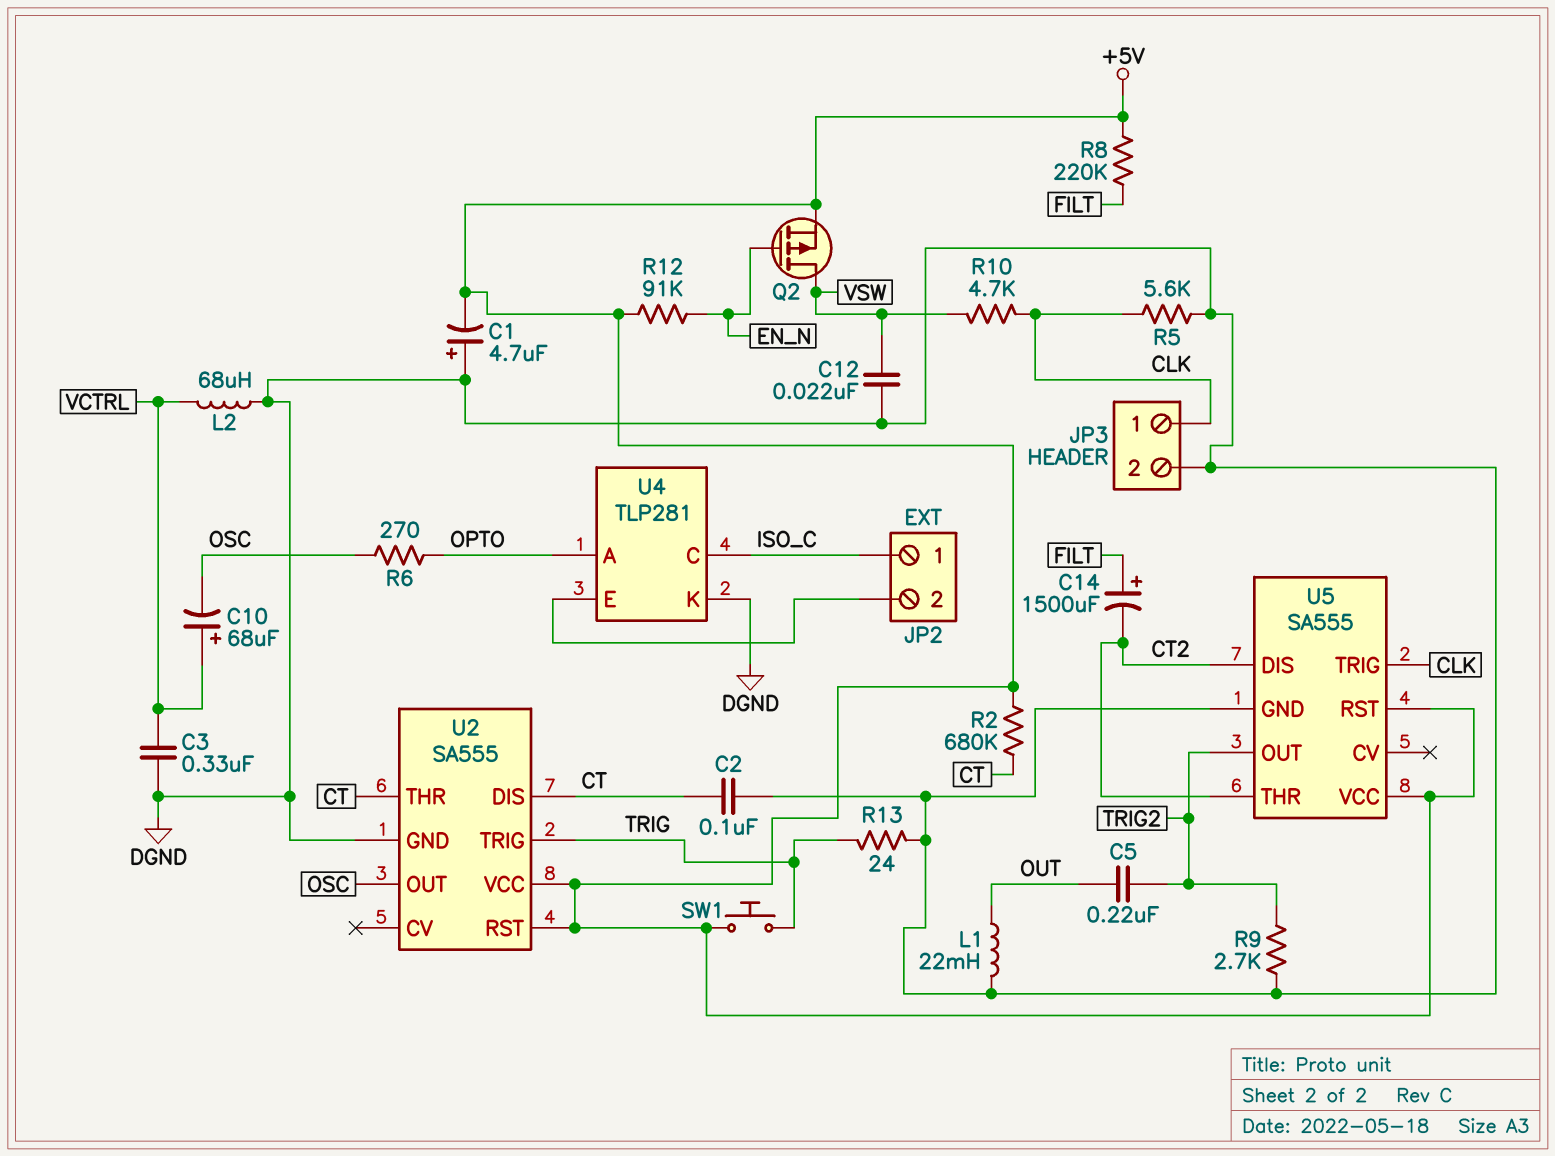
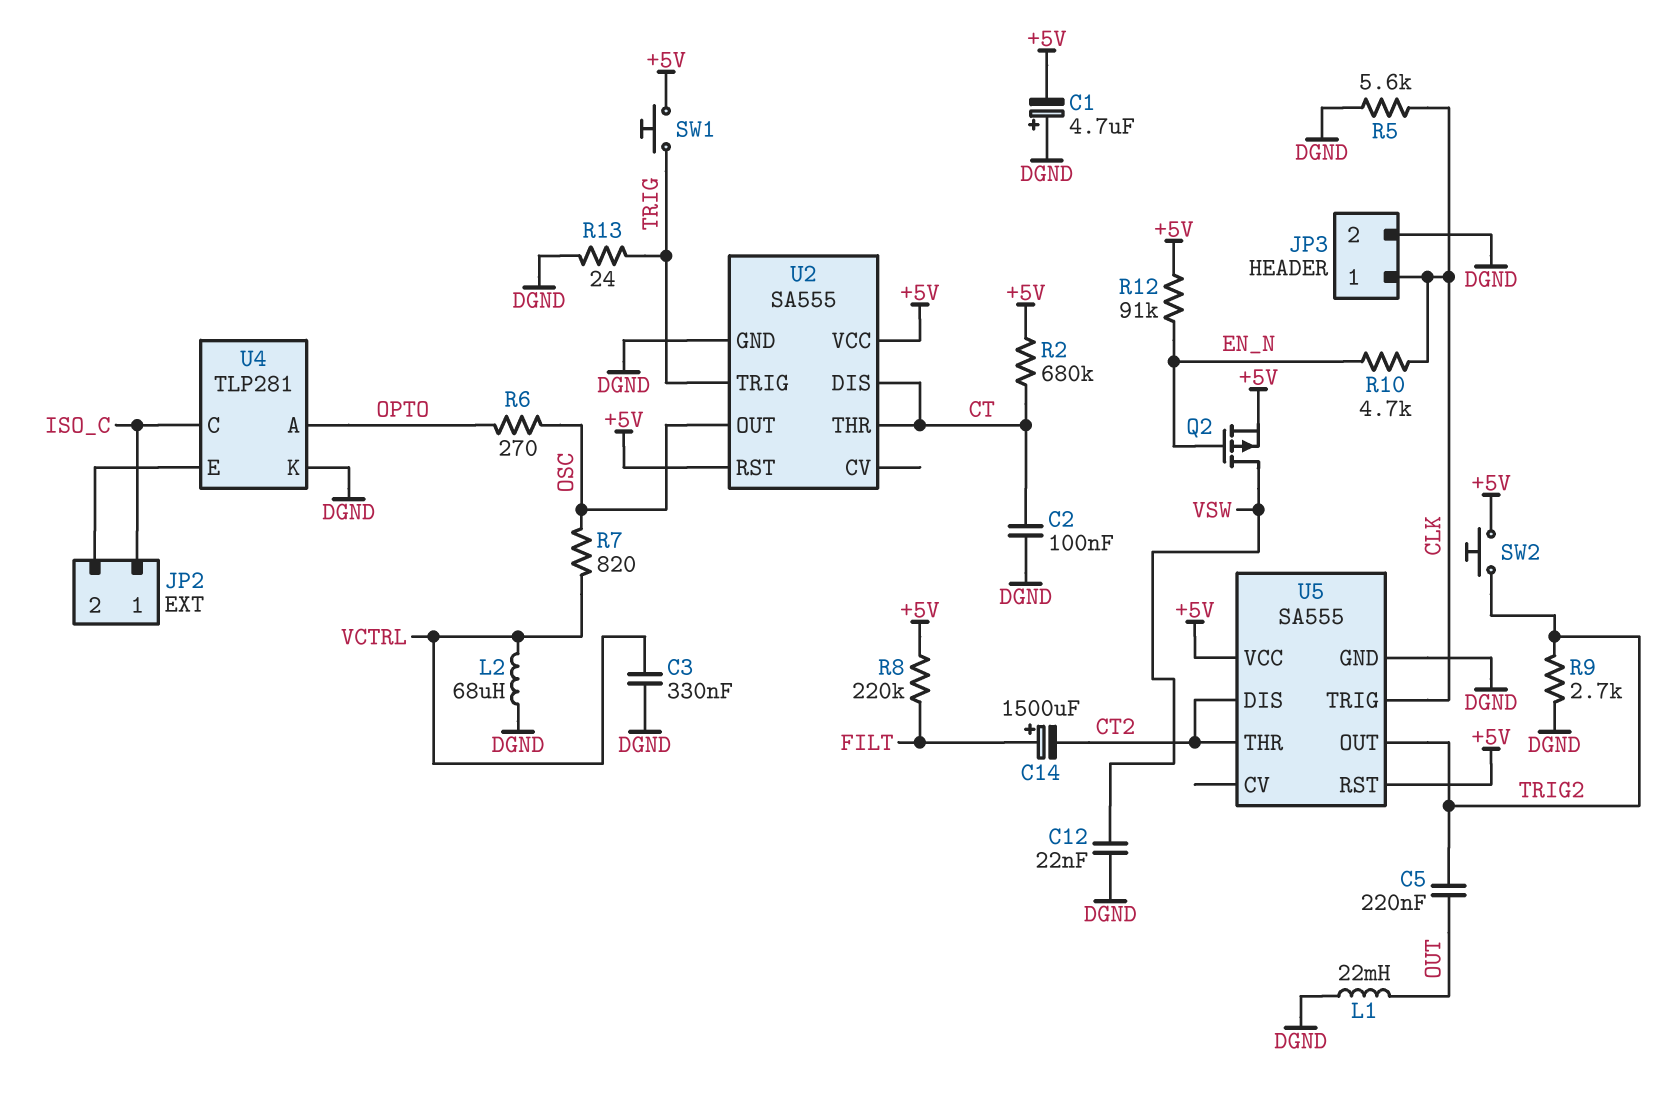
C10: 68uF (plus VCTRL, minus OSC) -> none
R7: none -> 820 (OSC, VCTRL)
R10: 4.7k (CLK, VSW) -> 4.7k (CLK, EN_N)
SW2: none -> button (+5V, TRIG2)

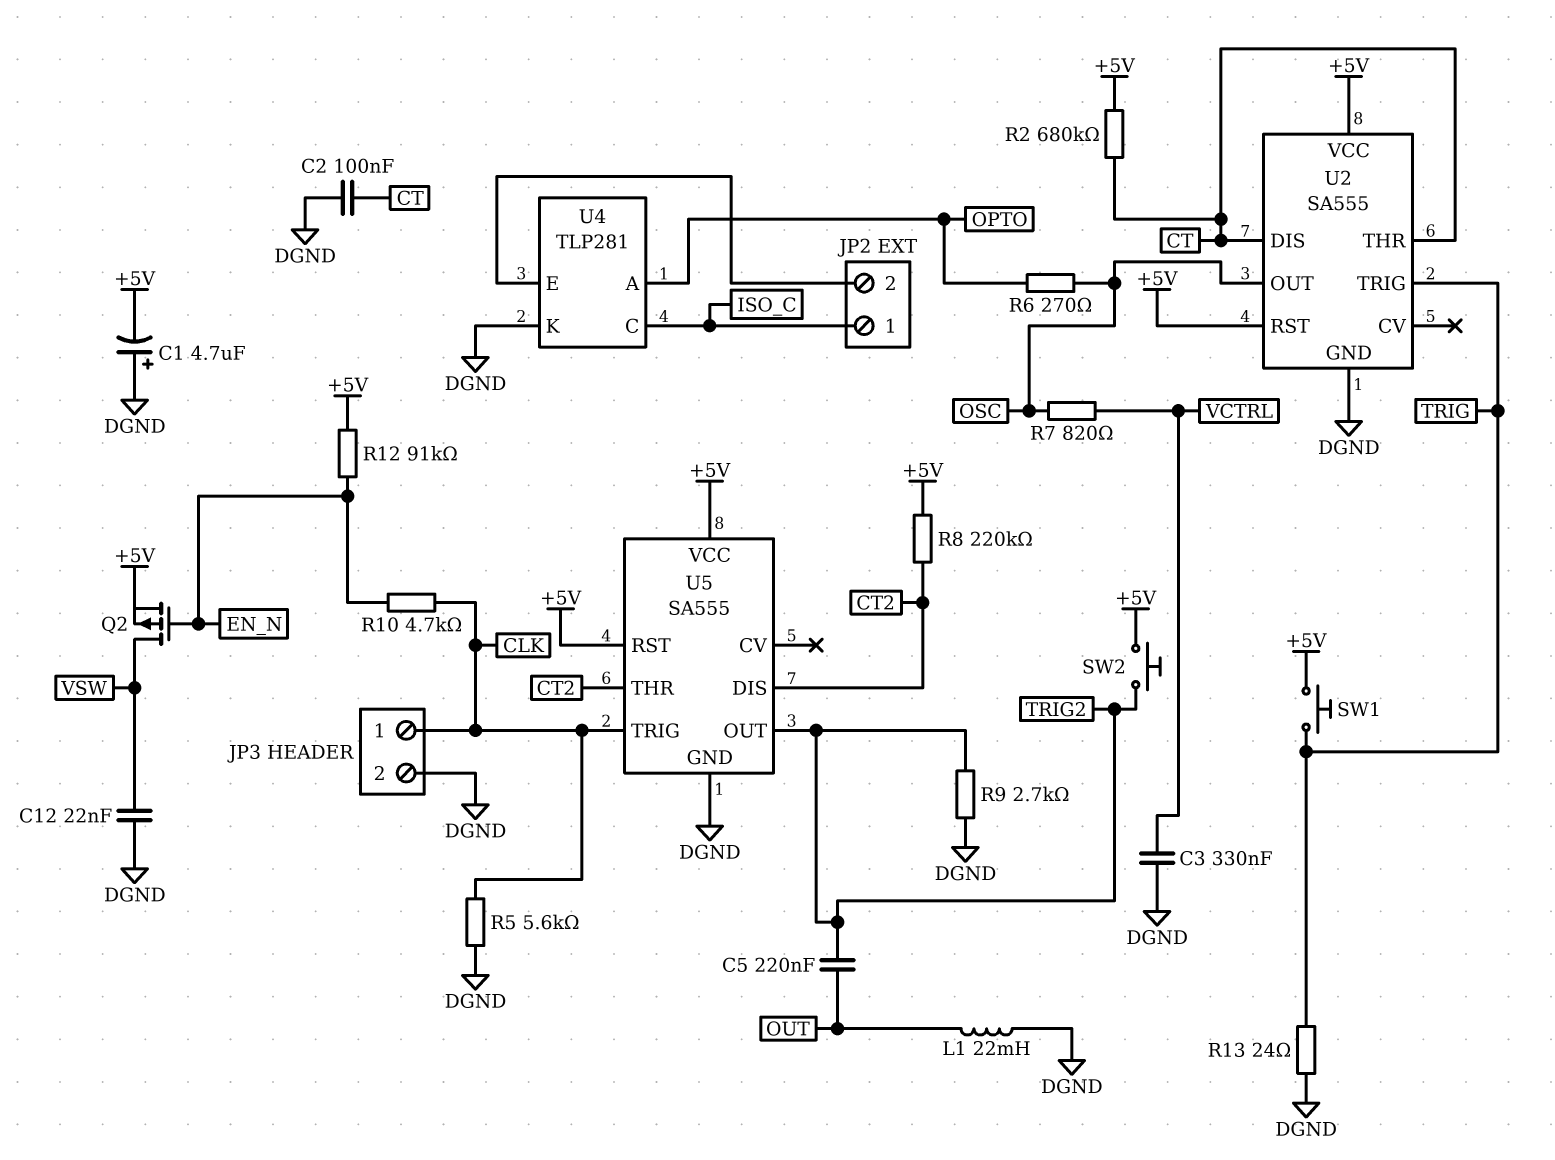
C14: 1500uF (plus FILT, minus CT2) -> none
L2: 68uH (DGND, VCTRL) -> none
R8: 220k (+5V, FILT) -> 220k (+5V, CT2)

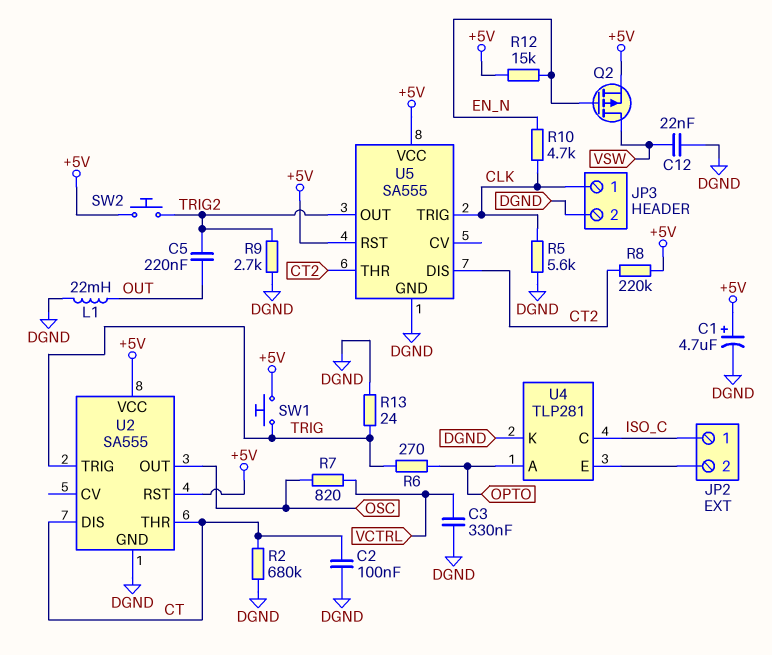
C1: 4.7uF (plus DGND, minus +5V) -> 4.7uF (plus +5V, minus DGND)
R2: 680k (+5V, CT) -> 680k (CT, DGND)
R6: 270 (OPTO, OSC) -> 270 (OPTO, TRIG)
R12: 91k (+5V, EN_N) -> 15k (+5V, EN_N)

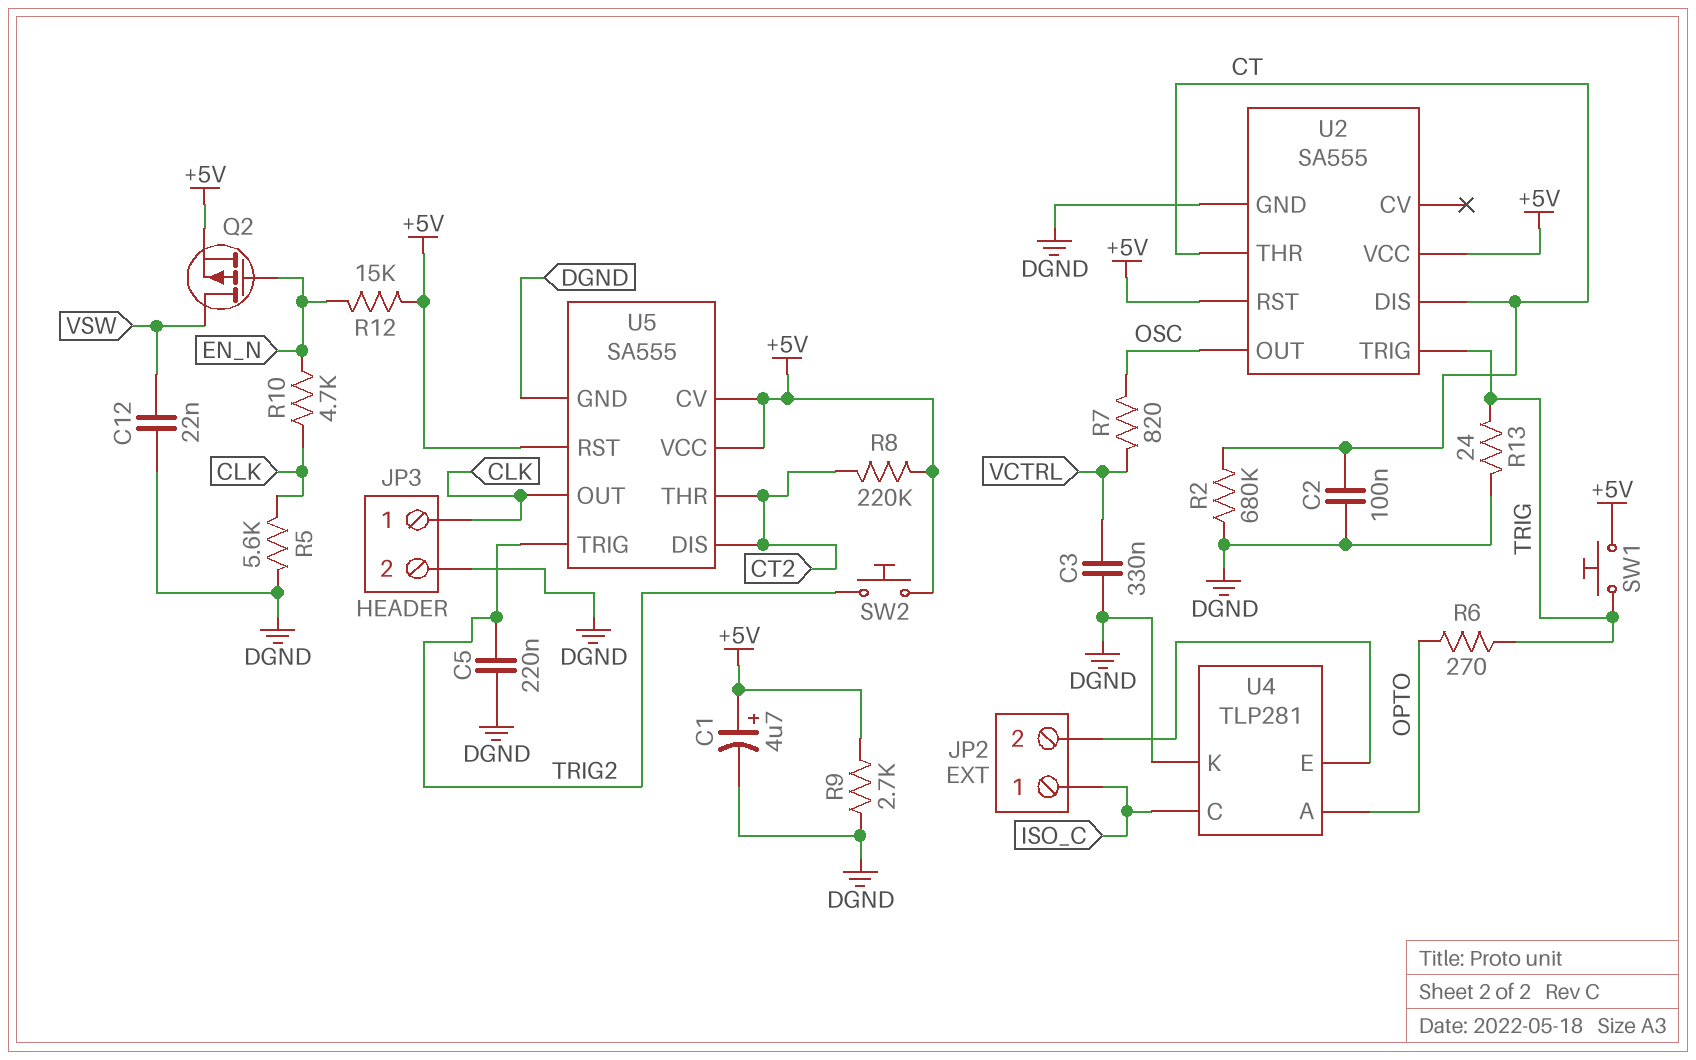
C5: 220nF (OUT, TRIG2) -> 220nF (DGND, TRIG2)
L1: 22mH (DGND, OUT) -> none
R9: 2.7k (DGND, TRIG2) -> 2.7k (+5V, DGND)
U5 pin CV: none -> +5V
U5 pin OUT: TRIG2 -> CLK
U5 pin TRIG: CLK -> TRIG2

